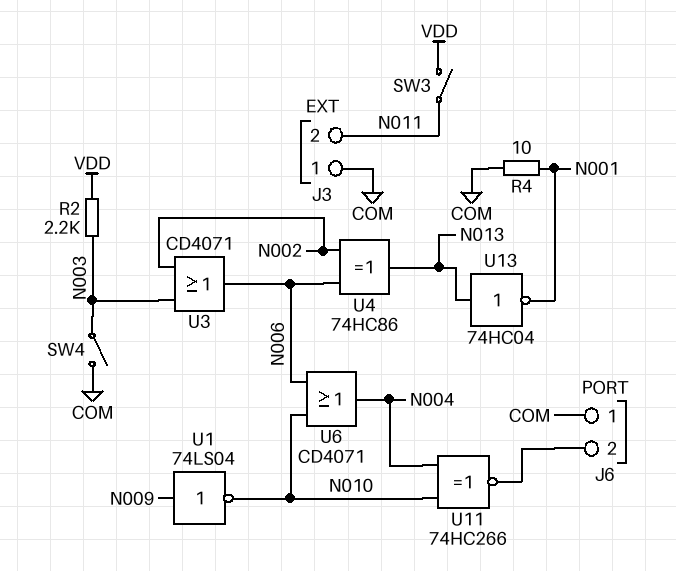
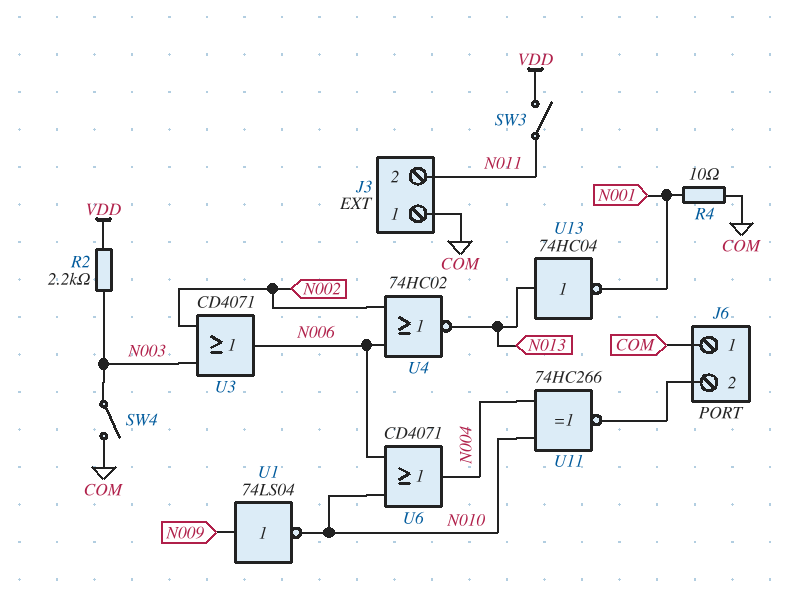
U4: XOR 74HC86 (in N002, in N006, out N013) -> NOR 74HC02 (in N002, in N006, out N013)

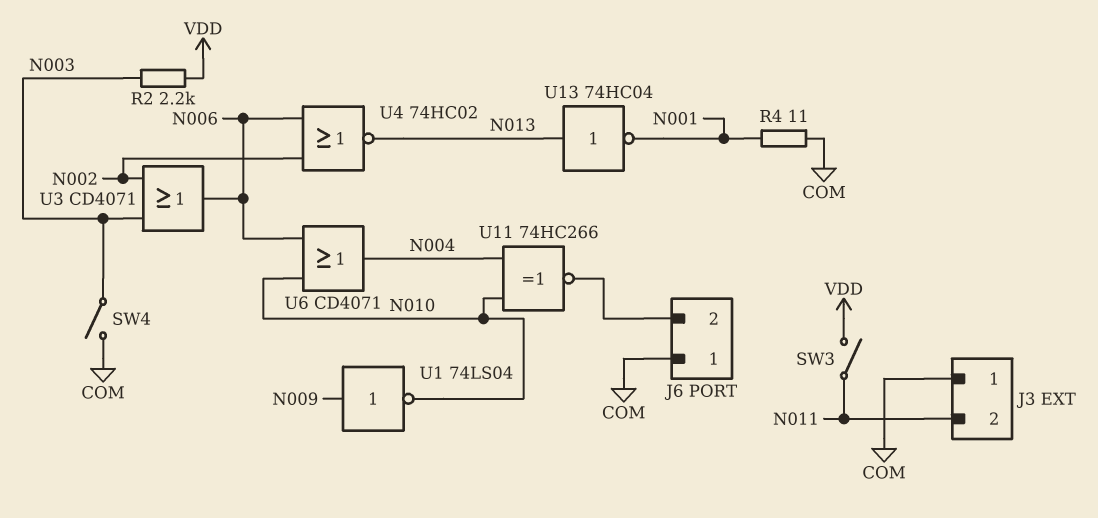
R4: 10 (COM, N001) -> 11 (COM, N001)

